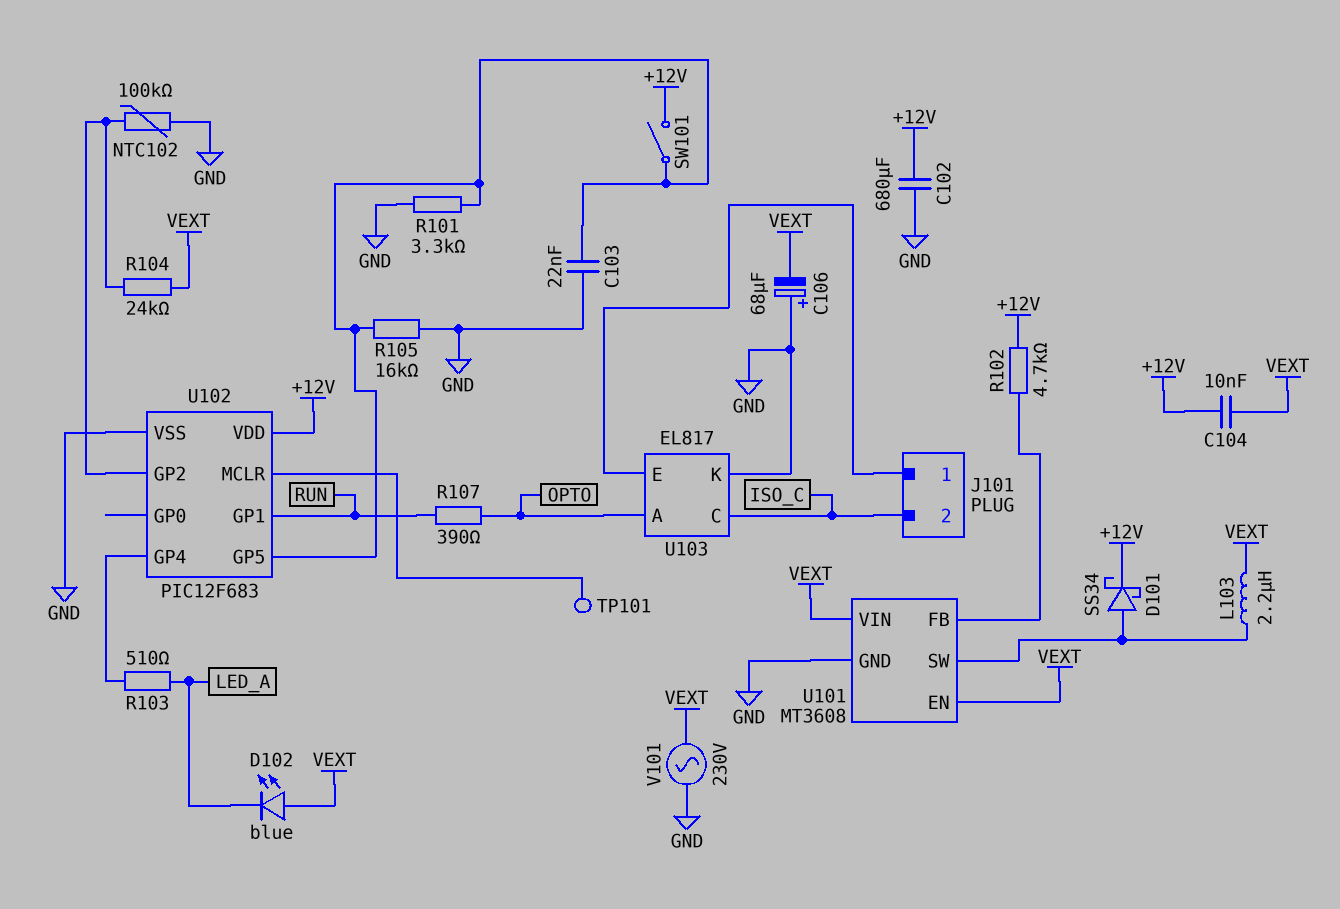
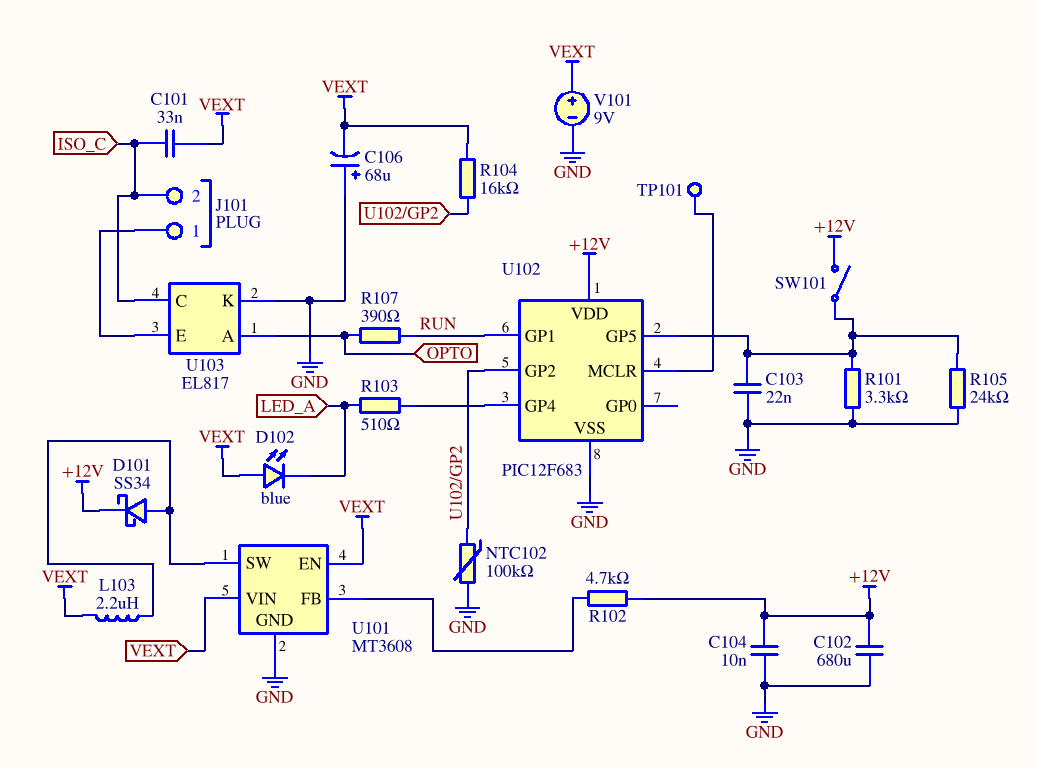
C101: none -> 33nF (ISO_C, VEXT)
C104: 10nF (+12V, VEXT) -> 10nF (+12V, GND)
R104: 24k (U102/GP2, VEXT) -> 16k (U102/GP2, VEXT)
R105: 16k (GND, U102/GP5) -> 24k (GND, U102/GP5)
V101: AC 230V (GND, VEXT) -> 9V (plus VEXT, minus GND)

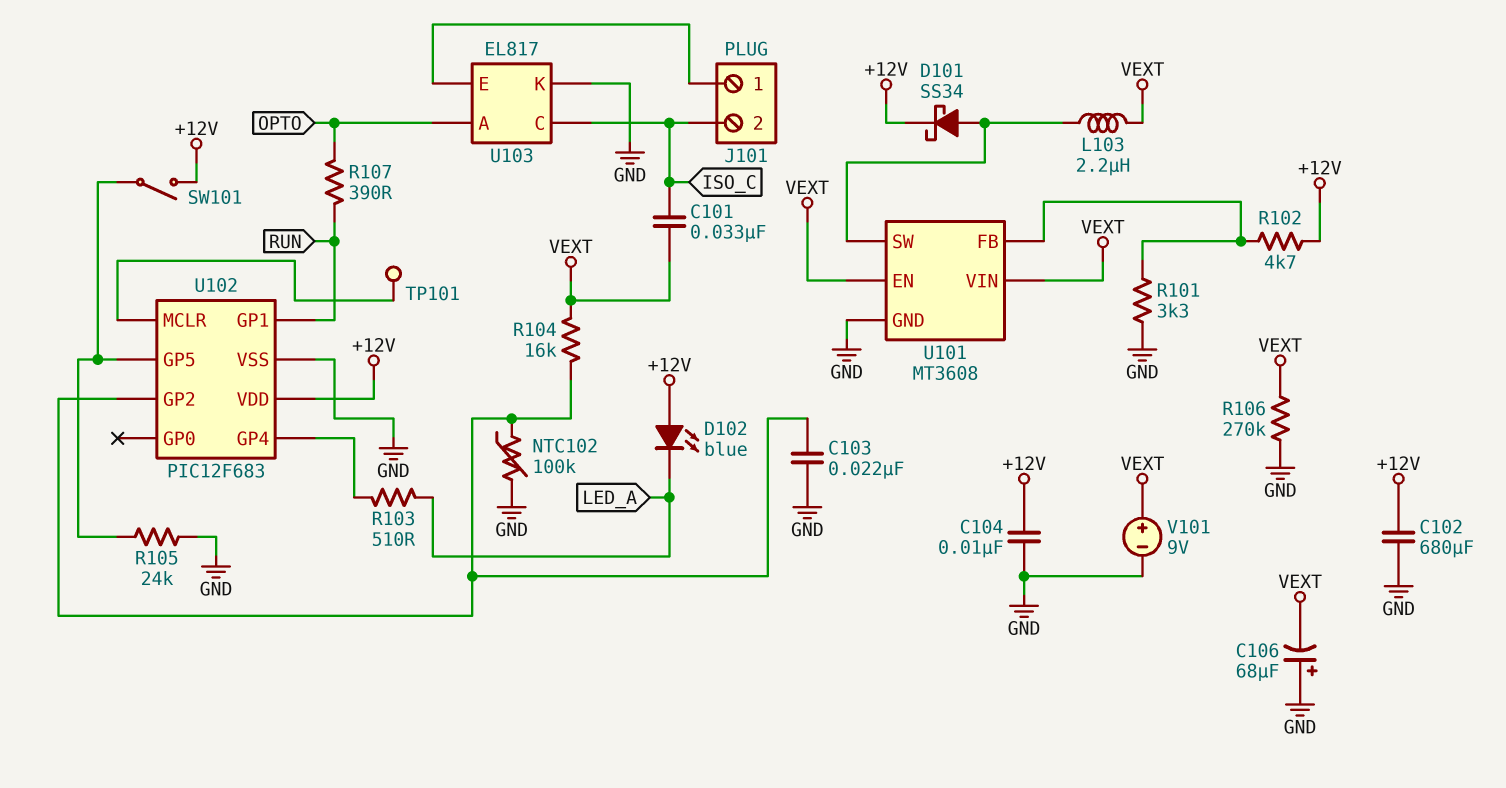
C103: 22nF (GND, U102/GP5) -> 22nF (GND, U102/GP2)
D102: LED blue (A VEXT, K LED_A) -> LED blue (A +12V, K LED_A)
R101: 3.3k (GND, U102/GP5) -> 3.3k (GND, U101/FB)
R106: none -> 270k (GND, VEXT)

